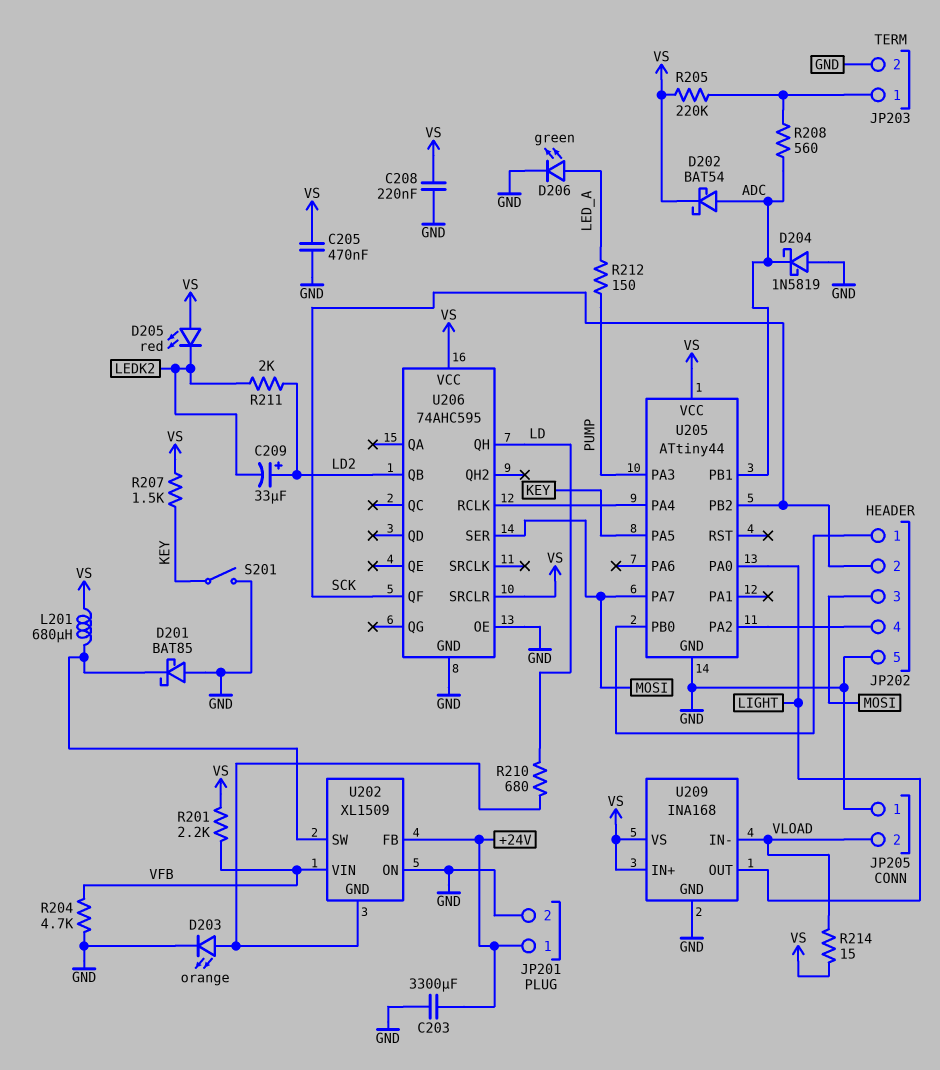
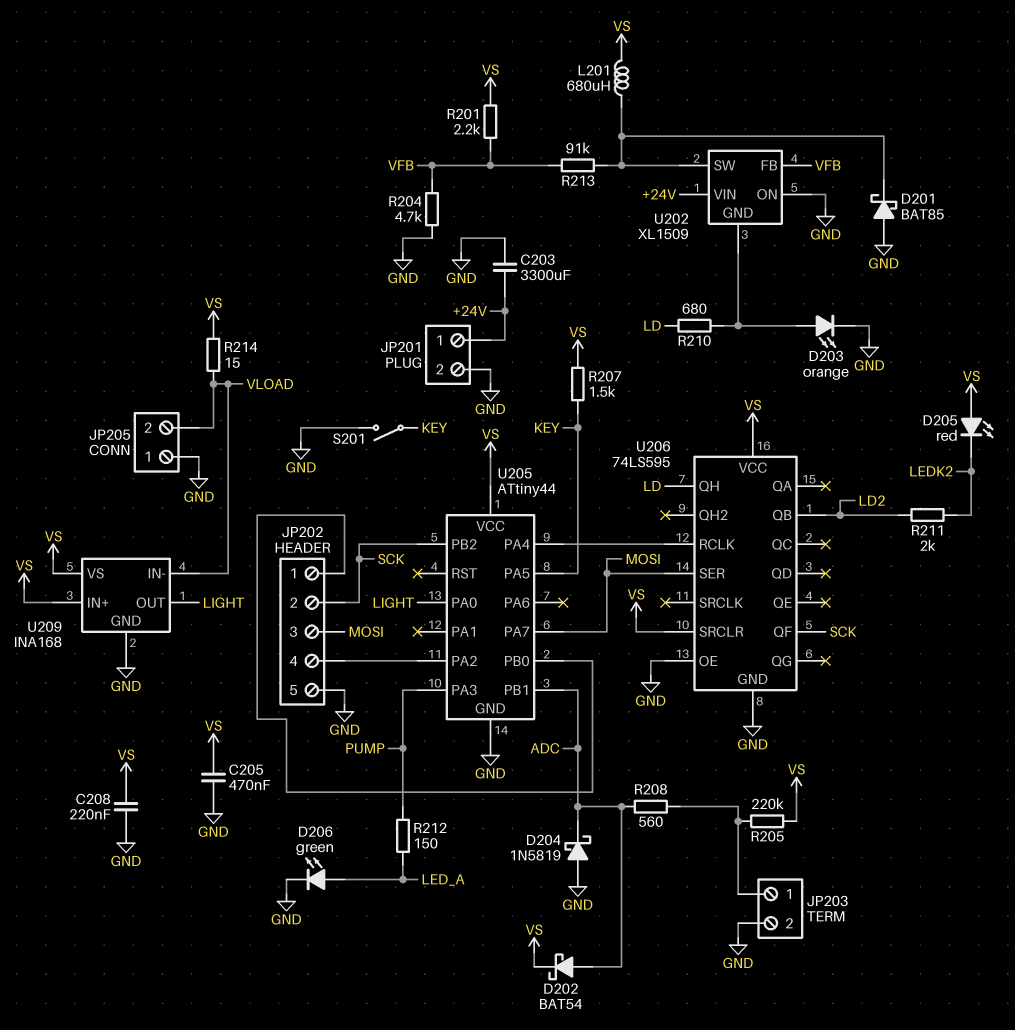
C209: 33uF (plus LD2, minus LEDK2) -> none
R213: none -> 91k (U202/SW, VFB)
U202 pin FB: +24V -> VFB
U202 pin VIN: VFB -> +24V
U206: 74AHC595 -> 74LS595

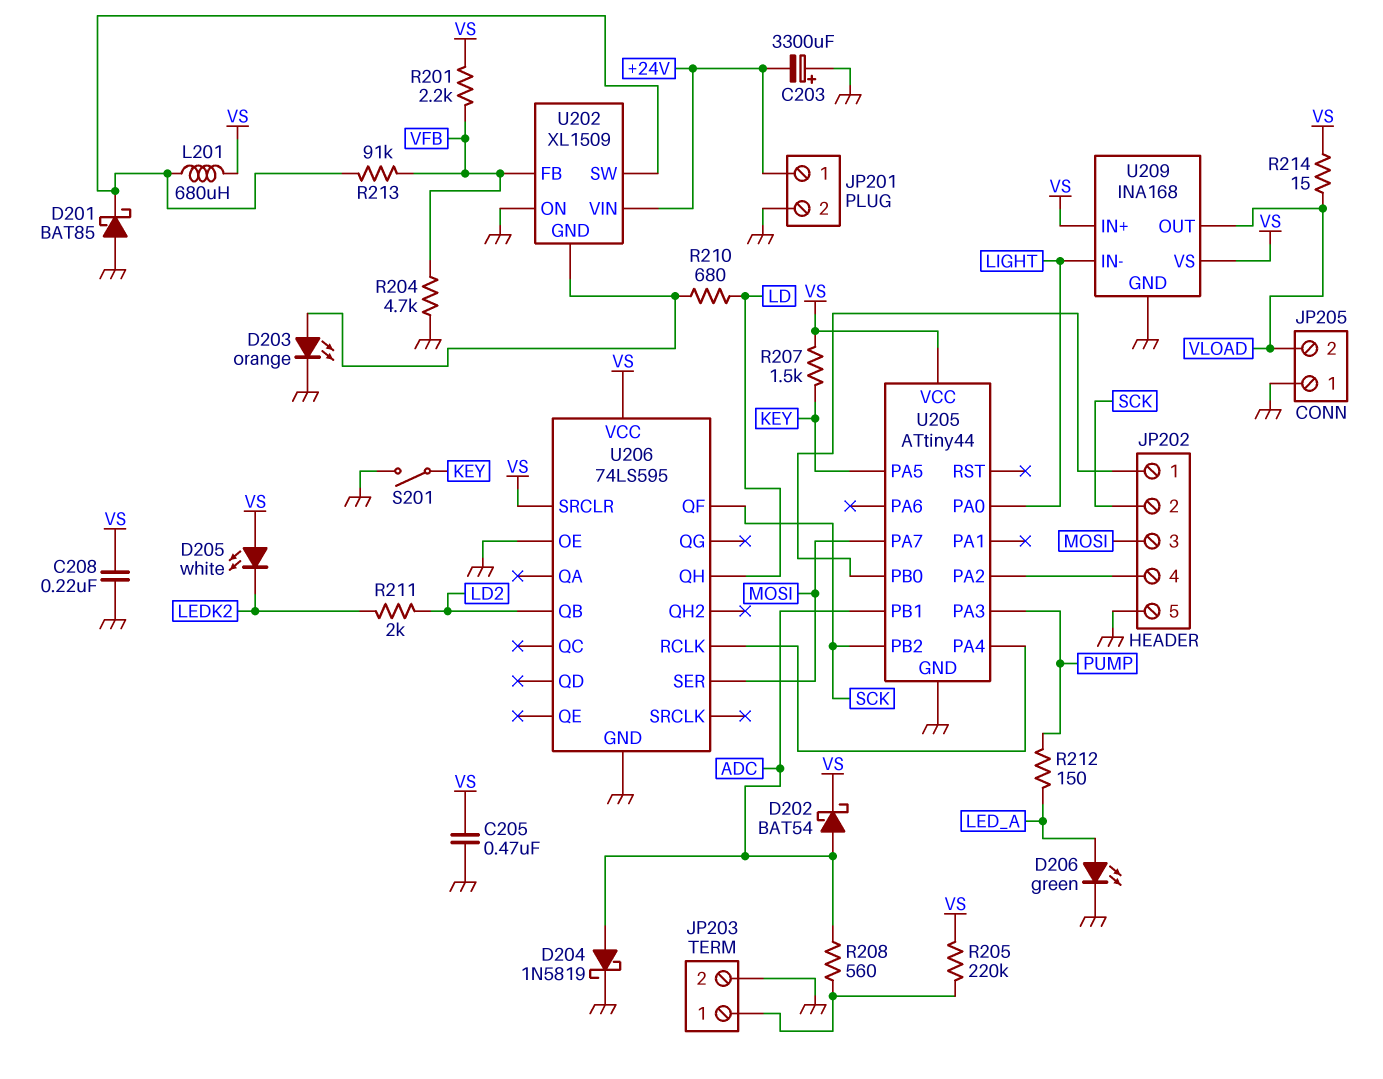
C203: 3300uF (+24V, GND) -> 3300uF (plus GND, minus +24V)
D204: schottky 1N5819 (A GND, K ADC) -> schottky 1N5819 (A ADC, K GND)
D205: LED red (A VS, K LEDK2) -> LED white (A VS, K LEDK2)
U209 pin IN-: VLOAD -> LIGHT
U209 pin OUT: LIGHT -> VLOAD

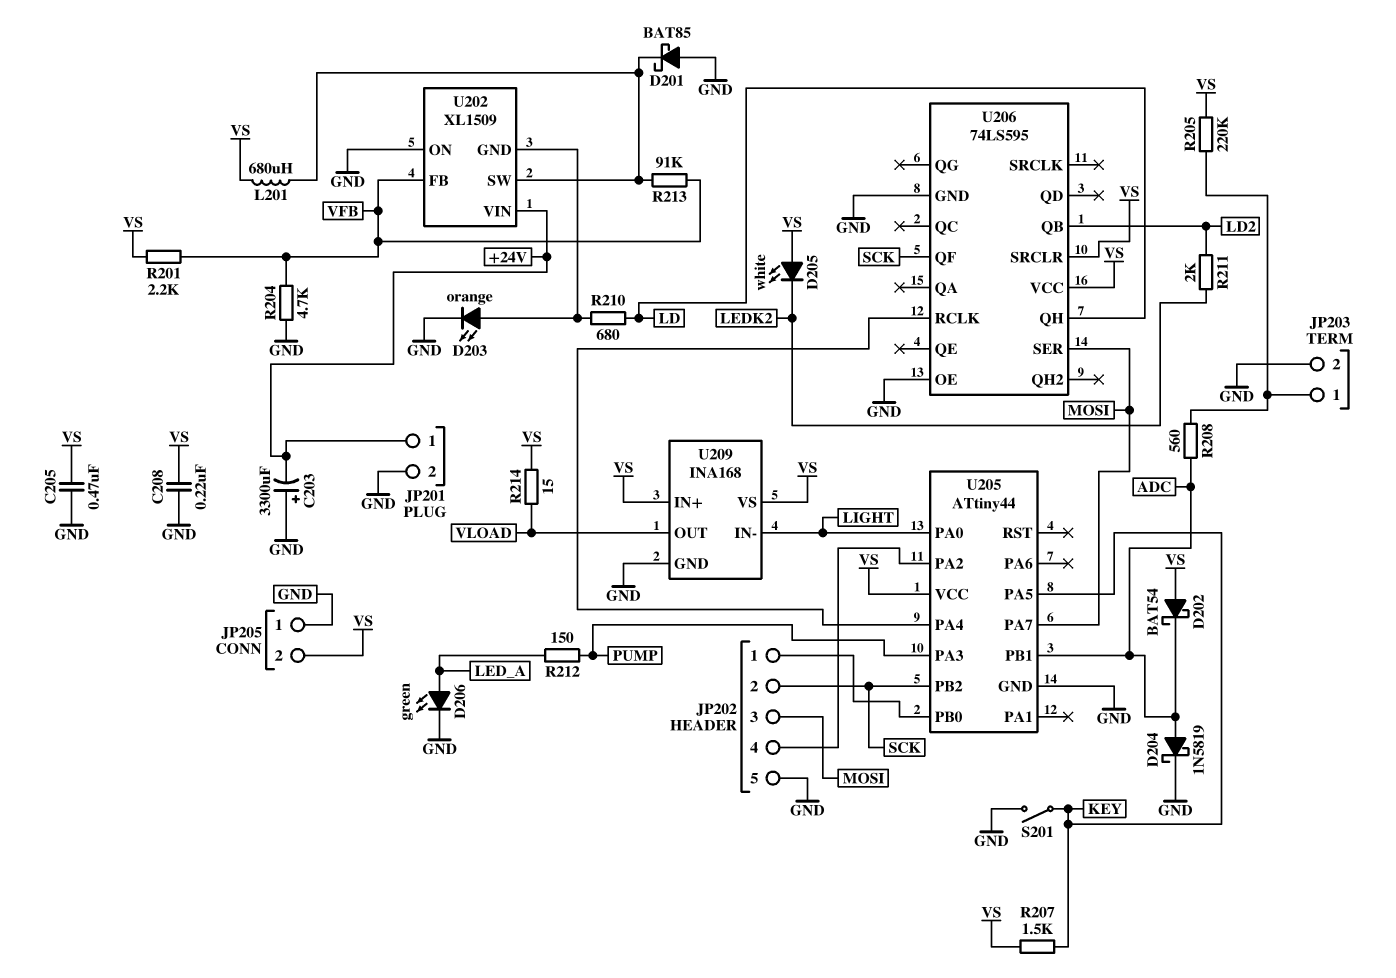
D202: schottky BAT54 (A ADC, K VS) -> schottky BAT54 (A VS, K ADC)
JP205 pin 2: VLOAD -> VS

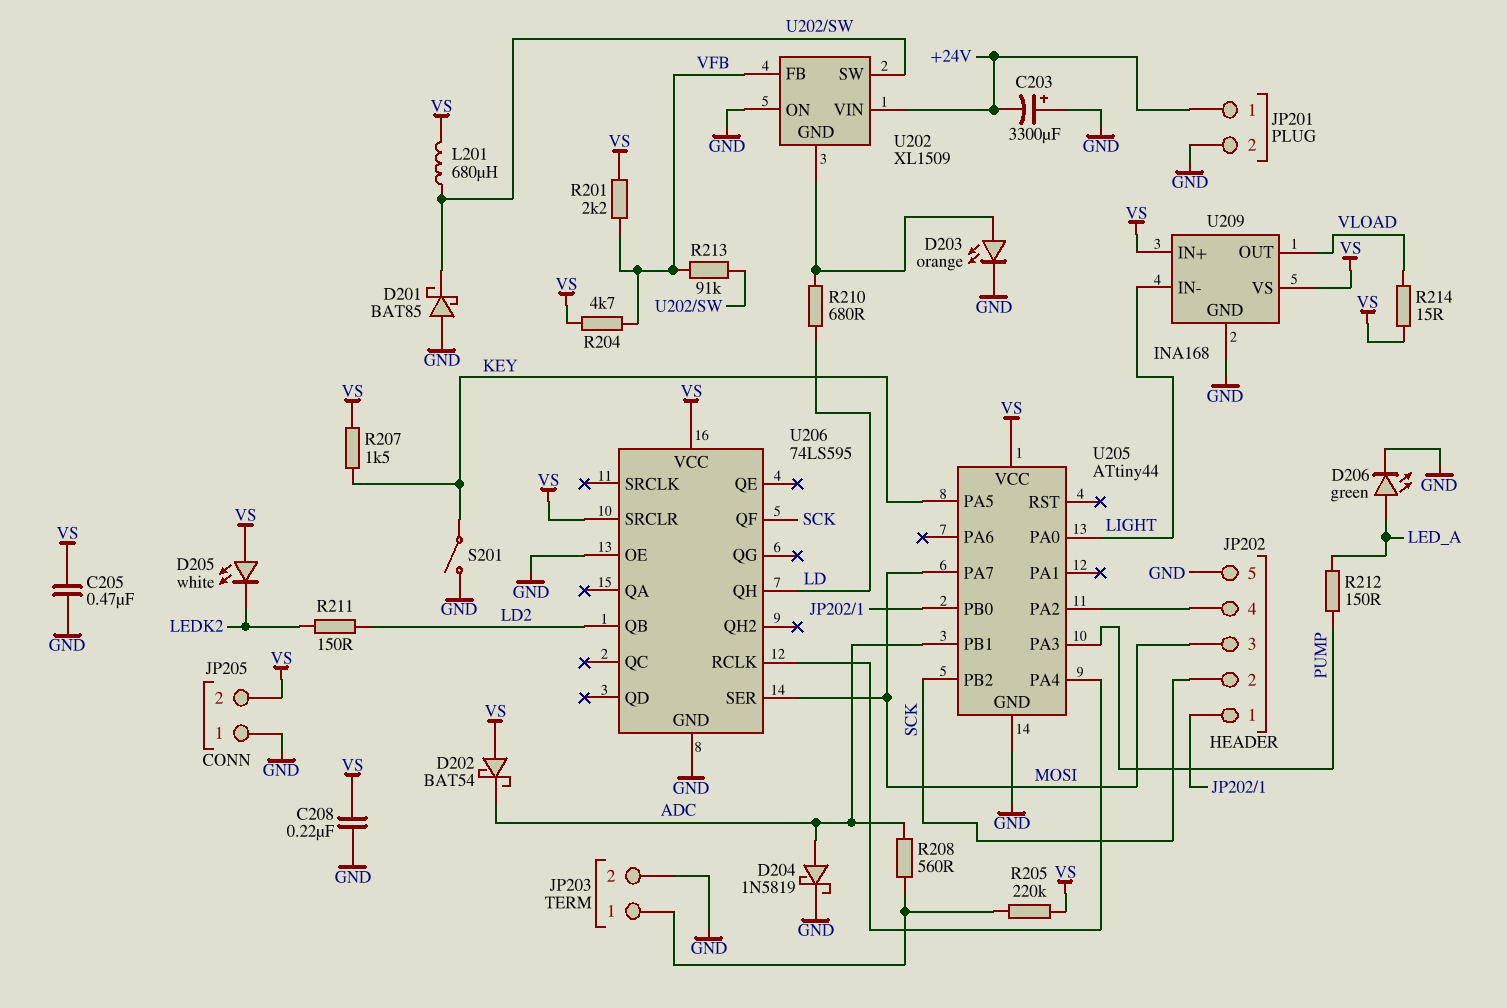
R204: 4.7k (GND, VFB) -> 4.7k (VFB, VS)
R211: 2k (LD2, LEDK2) -> 150 (LD2, LEDK2)

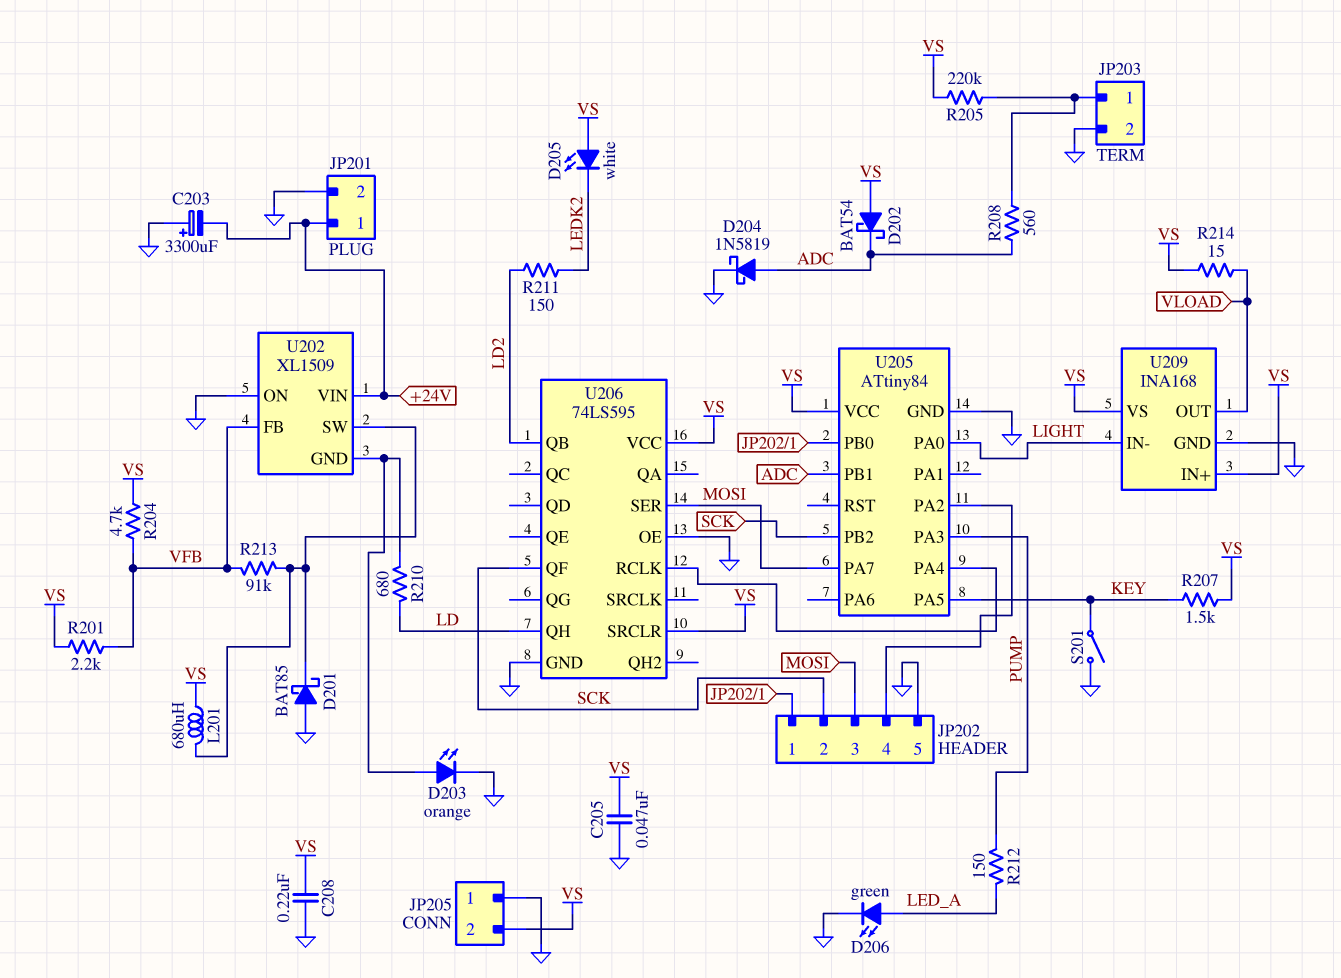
C205: 470nF (GND, VS) -> 47nF (GND, VS)
U205: ATtiny44 -> ATtiny84

